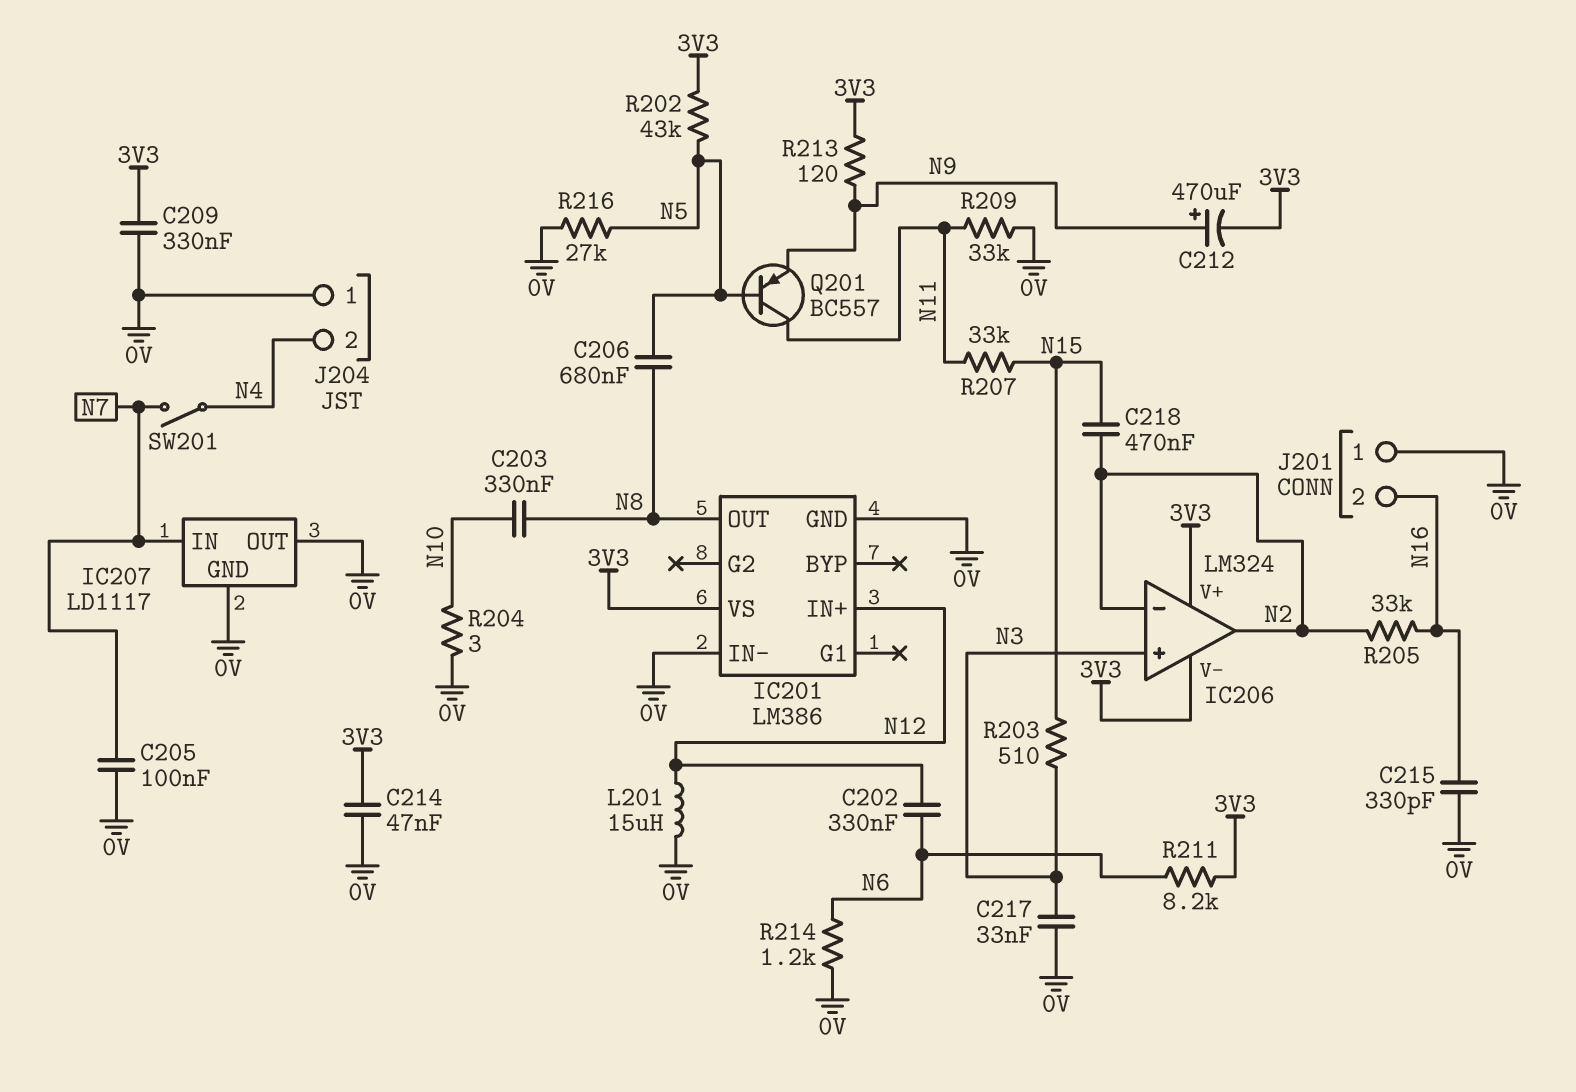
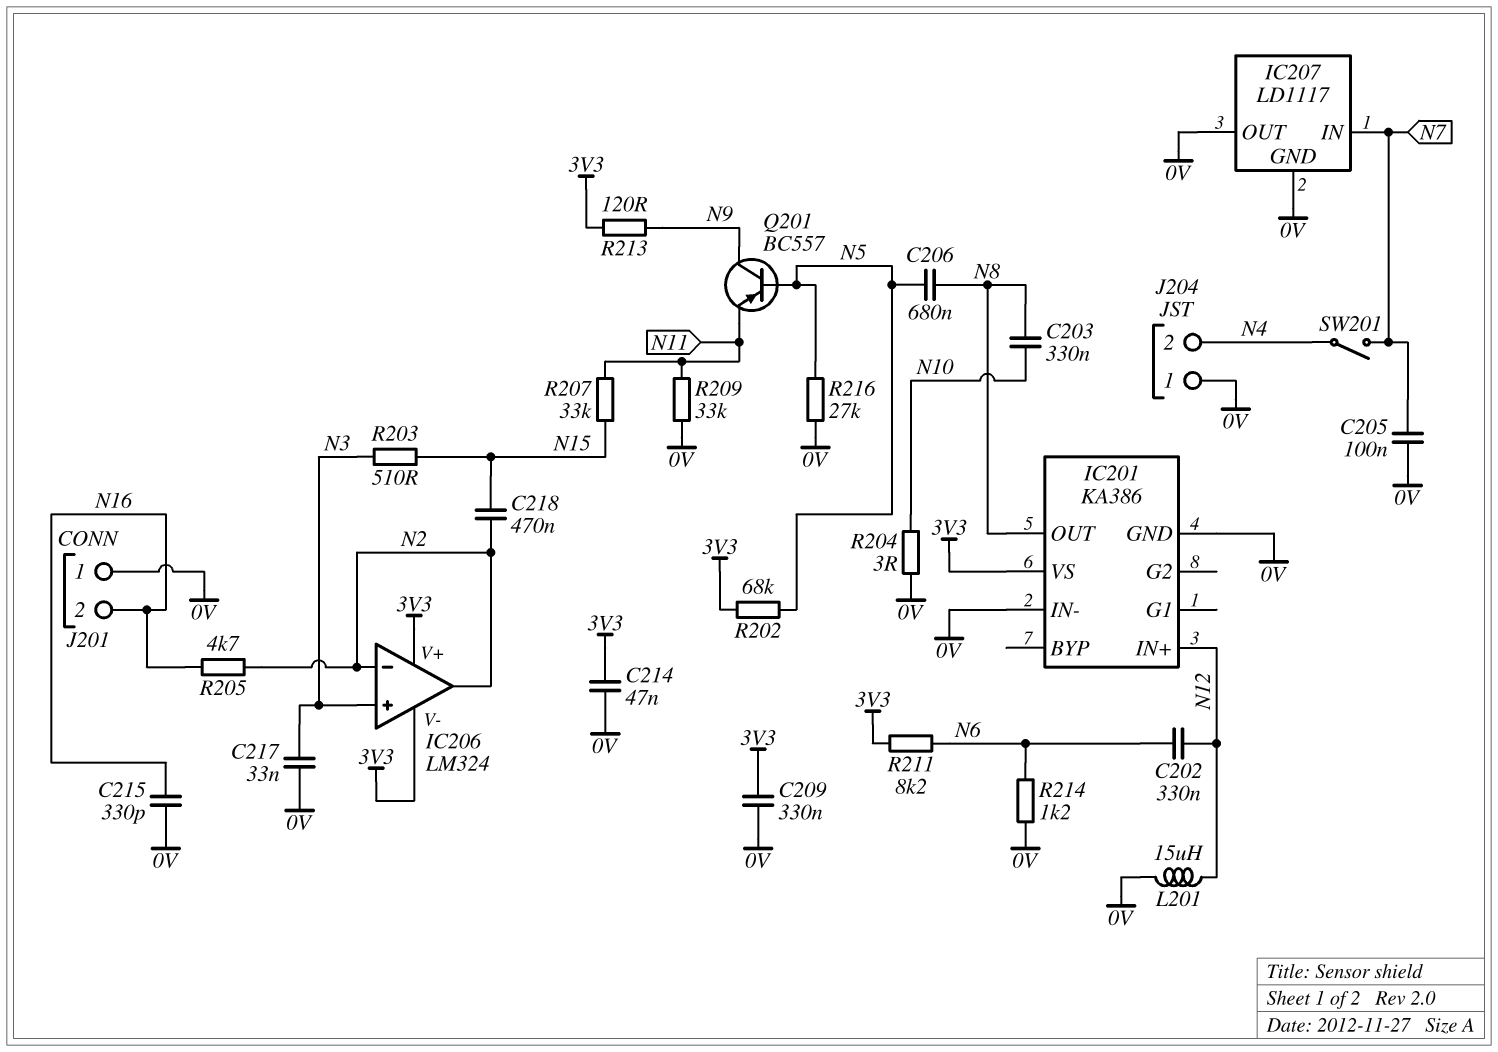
C212: 470uF (plus N9, minus 3V3) -> none
IC201: LM386 -> KA386
Q201: PNP BC557 (B N5, C N11, E N9) -> PNP BC557 (B N5, C N9, E N11)
R202: 43k (3V3, N5) -> 68k (3V3, N5)
R205: 33k (N2, N16) -> 4.7k (N2, N16)

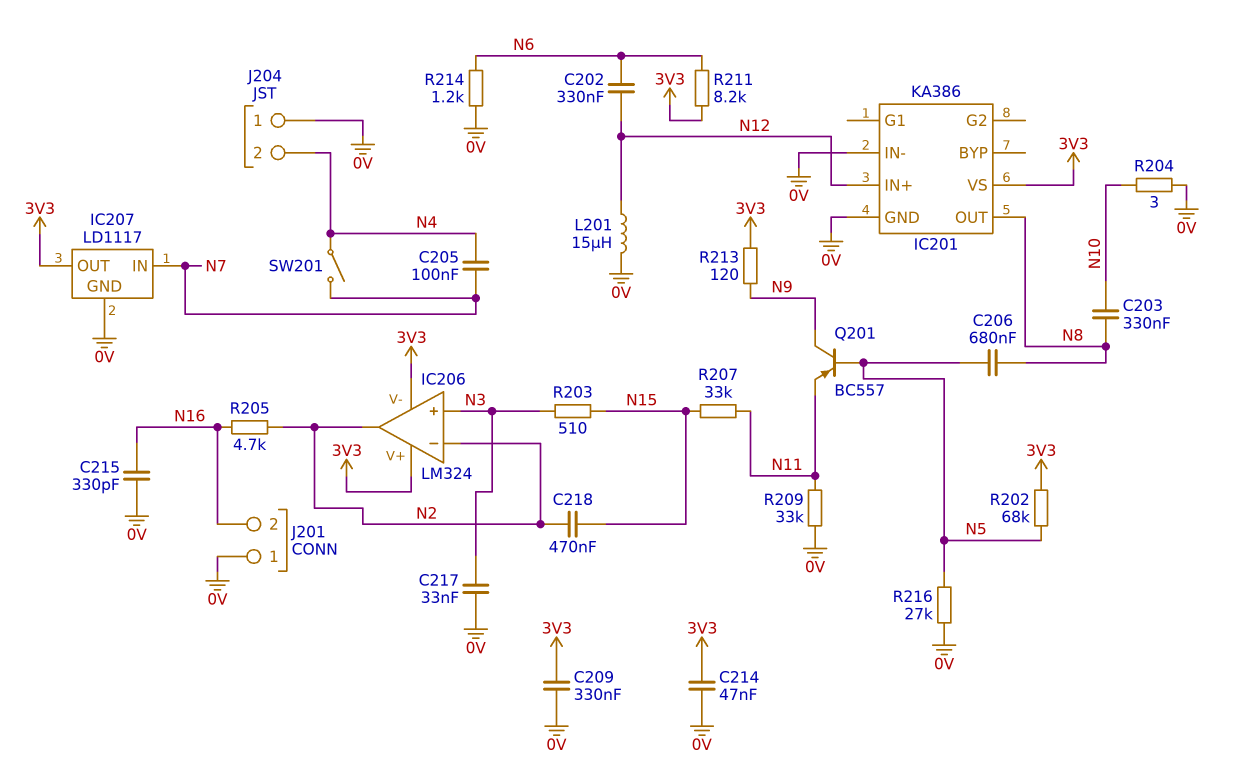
C205: 100nF (0V, N7) -> 100nF (N4, N7)
IC207 pin OUT: 0V -> 3V3

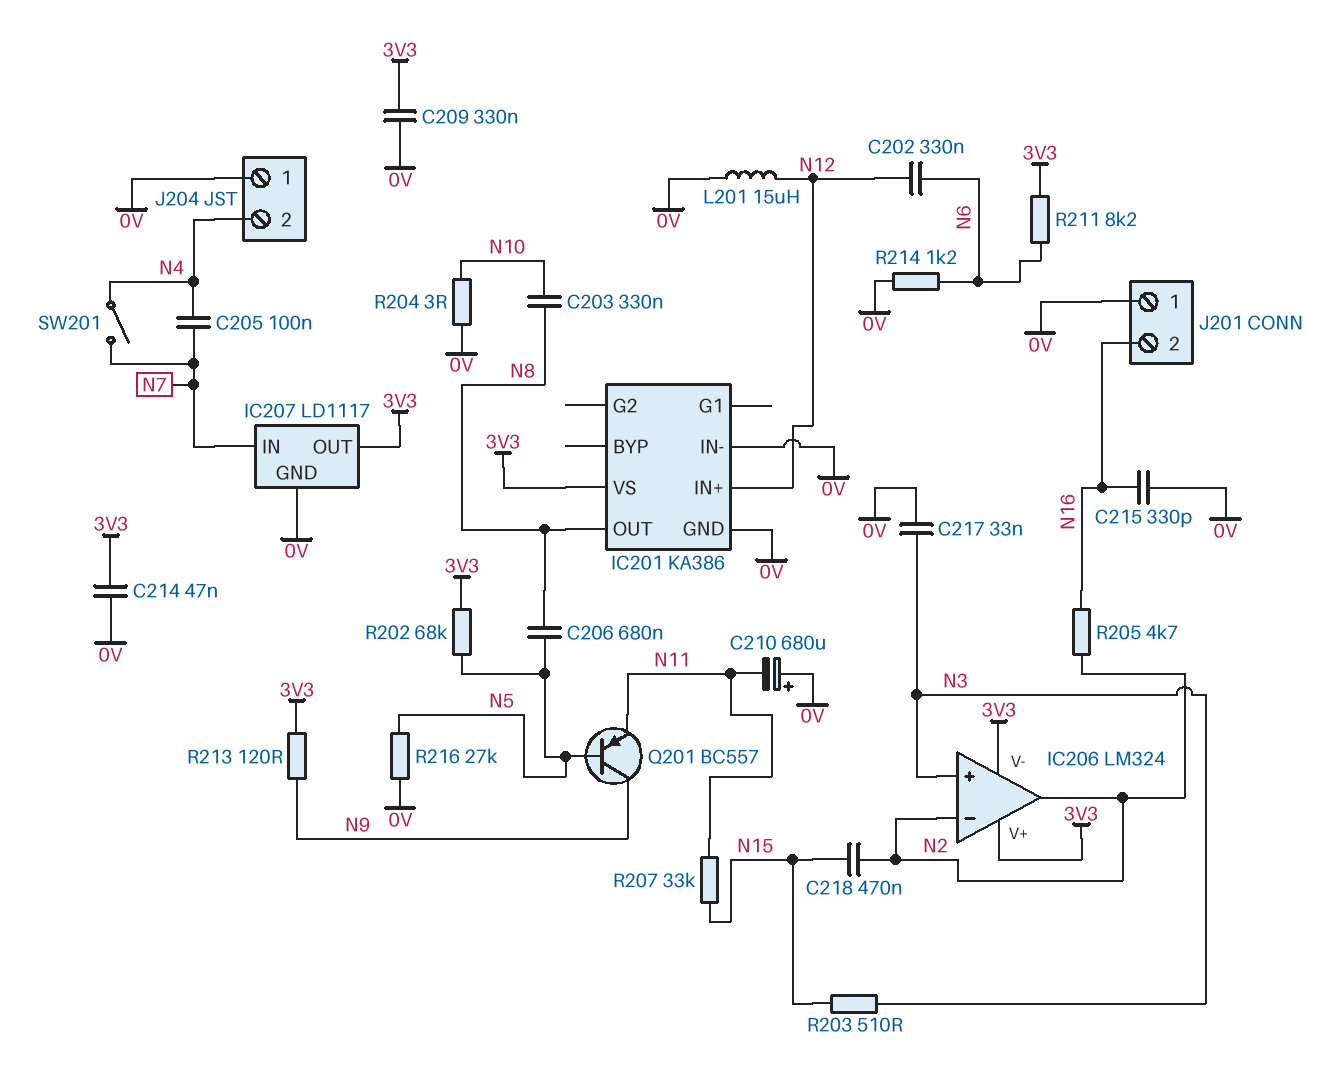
C210: none -> 680uF (plus 0V, minus N11)
R209: 33k (0V, N11) -> none

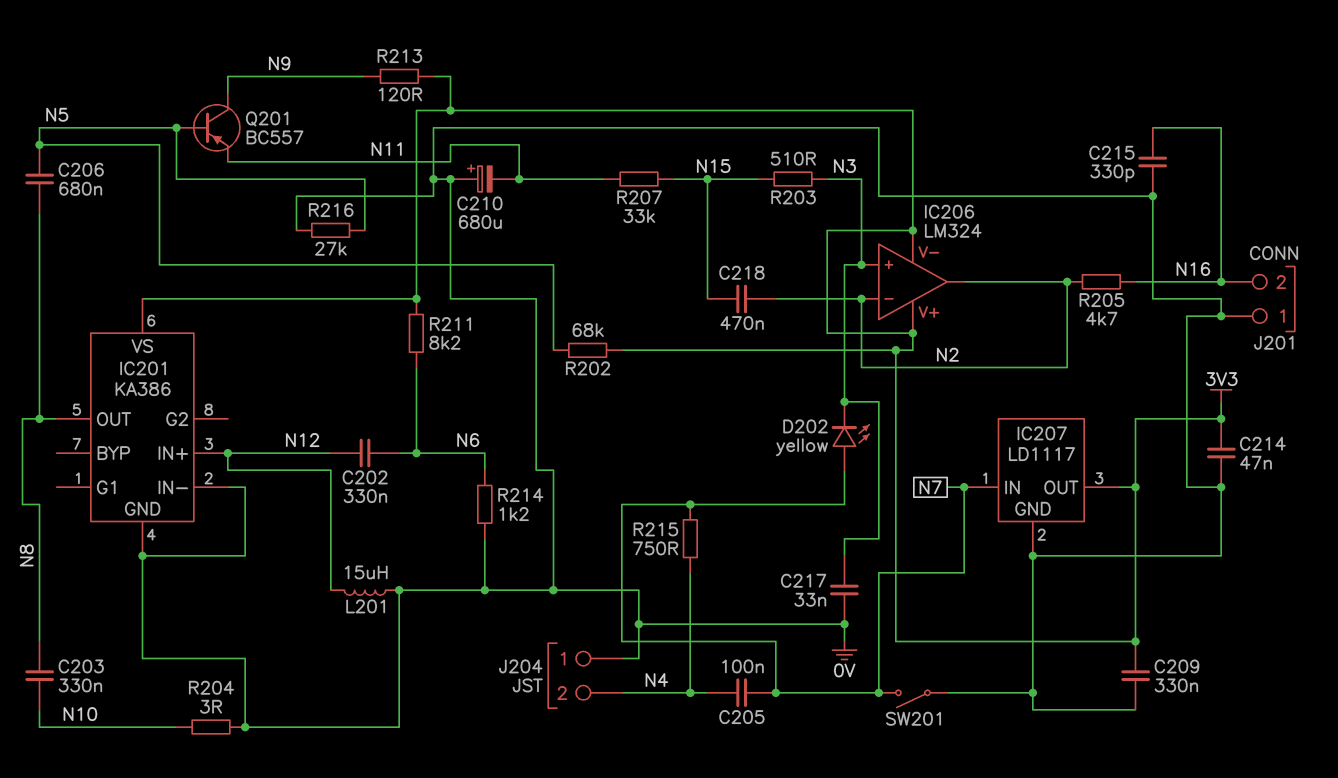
D202: none -> LED yellow (A N7, K N3)
R215: none -> 750 (N4, N7)
SW201: switch (N4, N7) -> switch (0V, N7)

